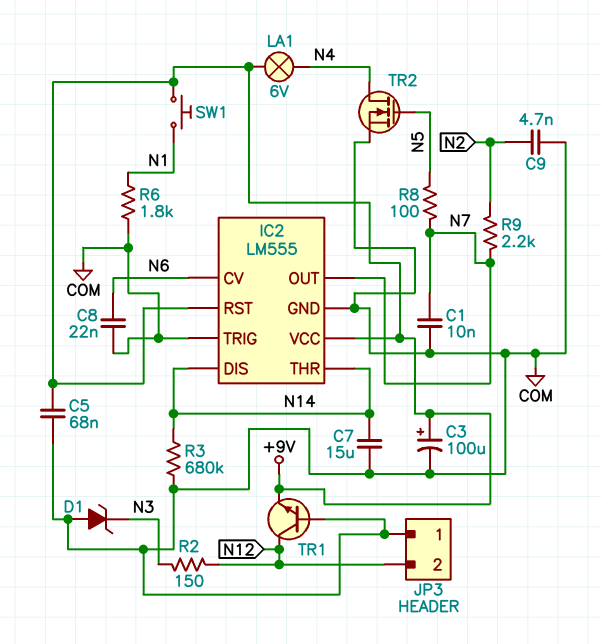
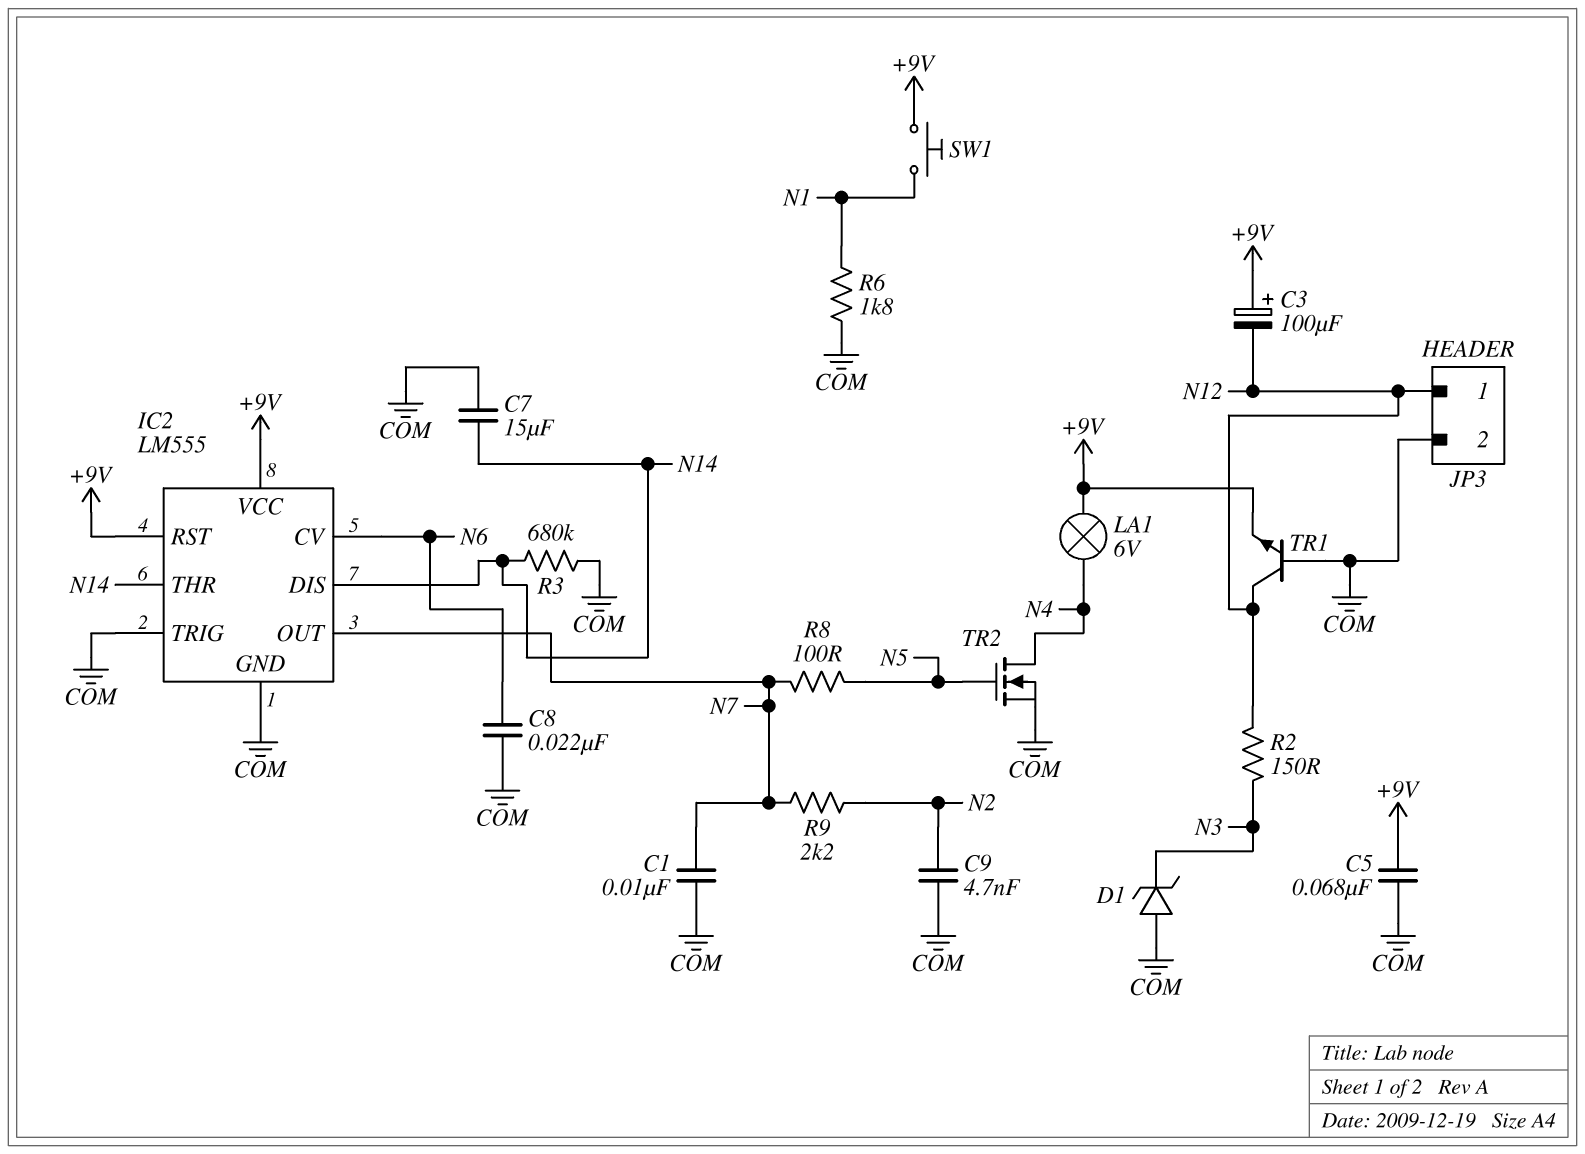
C3: 100uF (plus +9V, minus COM) -> 100uF (plus +9V, minus N12)
JP3 pin 1: COM -> N12
JP3 pin 2: N12 -> COM

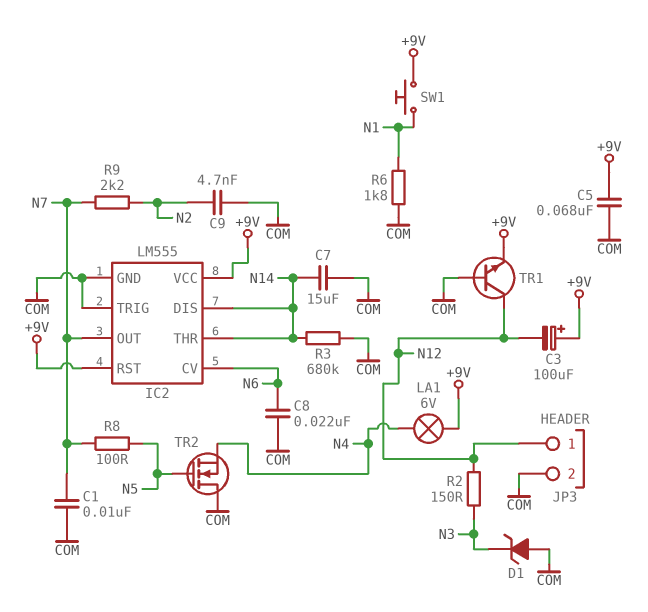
TR2: NMOS (G N5, D N4, S COM) -> NMOS (G N5, D COM, S N4)

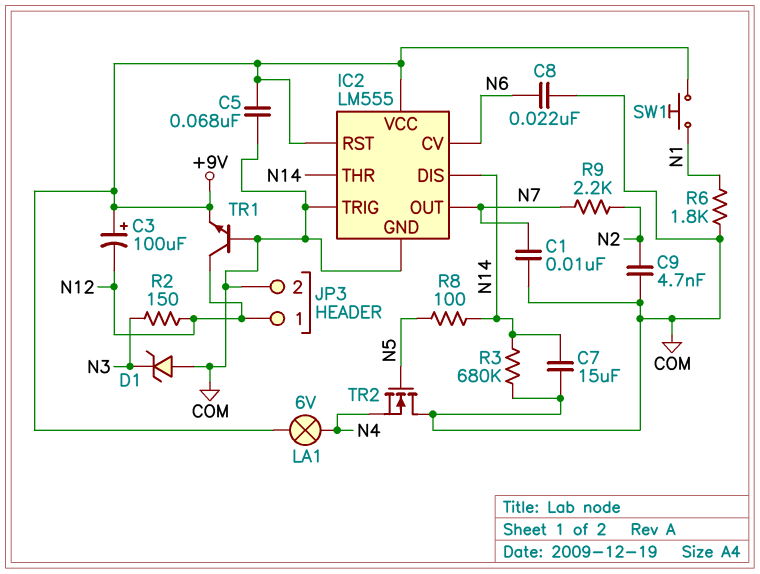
R8: 100 (N5, N7) -> 100 (N5, N14)

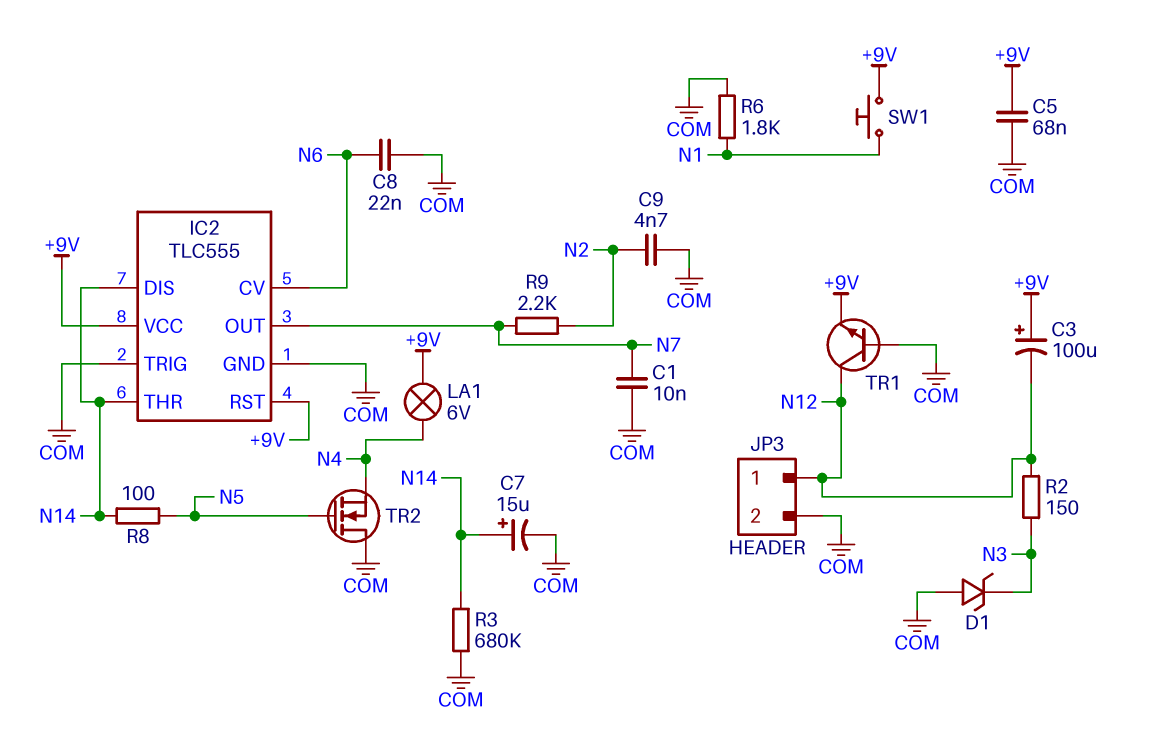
C7: 15uF (COM, N14) -> 15uF (plus N14, minus COM)
IC2: LM555 -> TLC555

